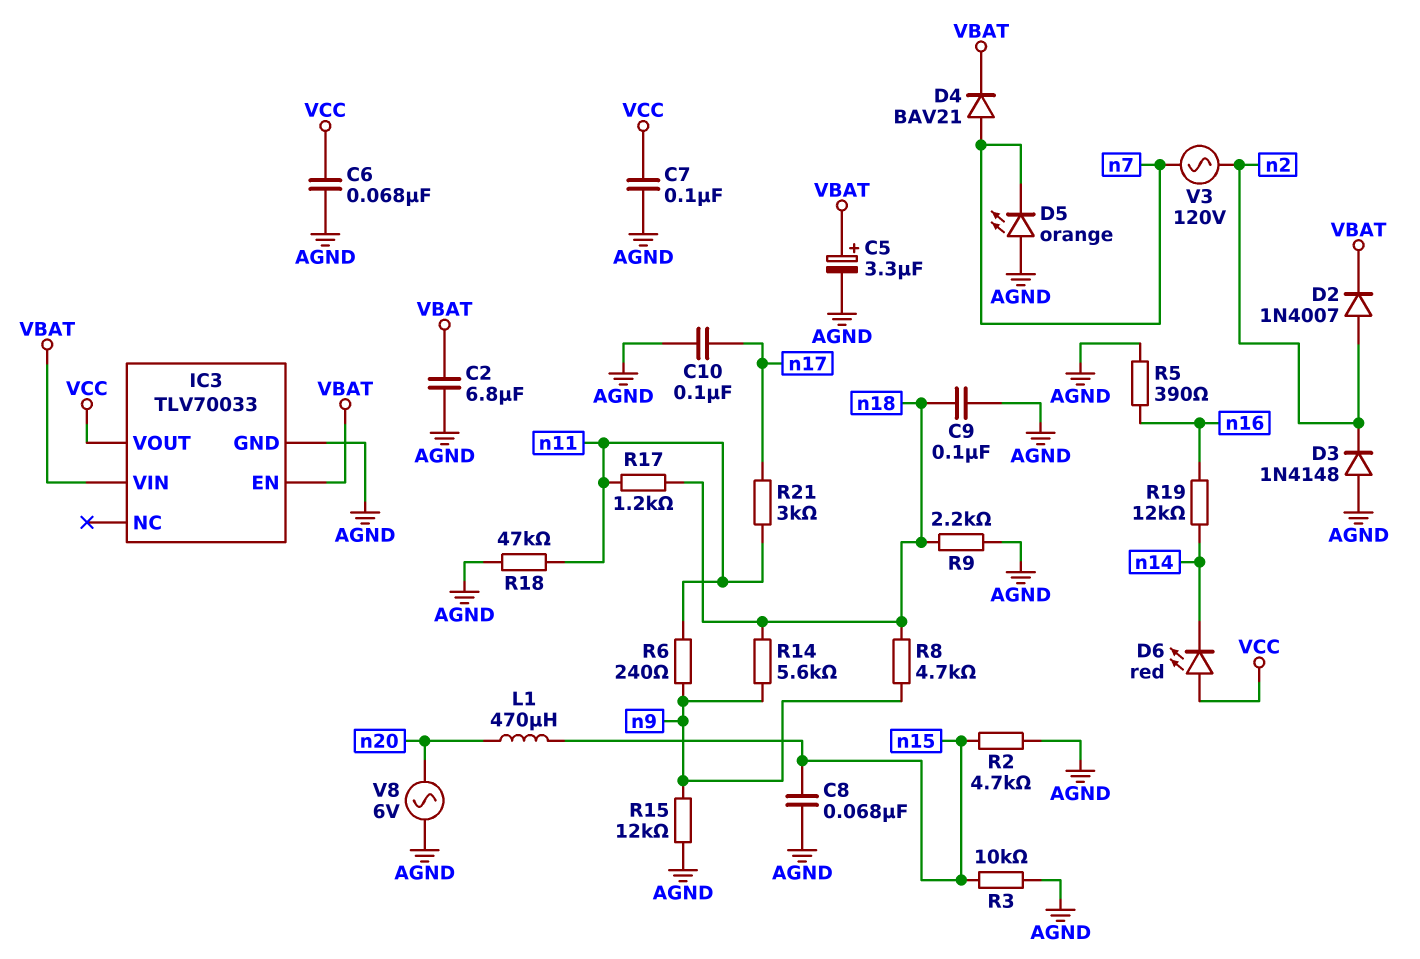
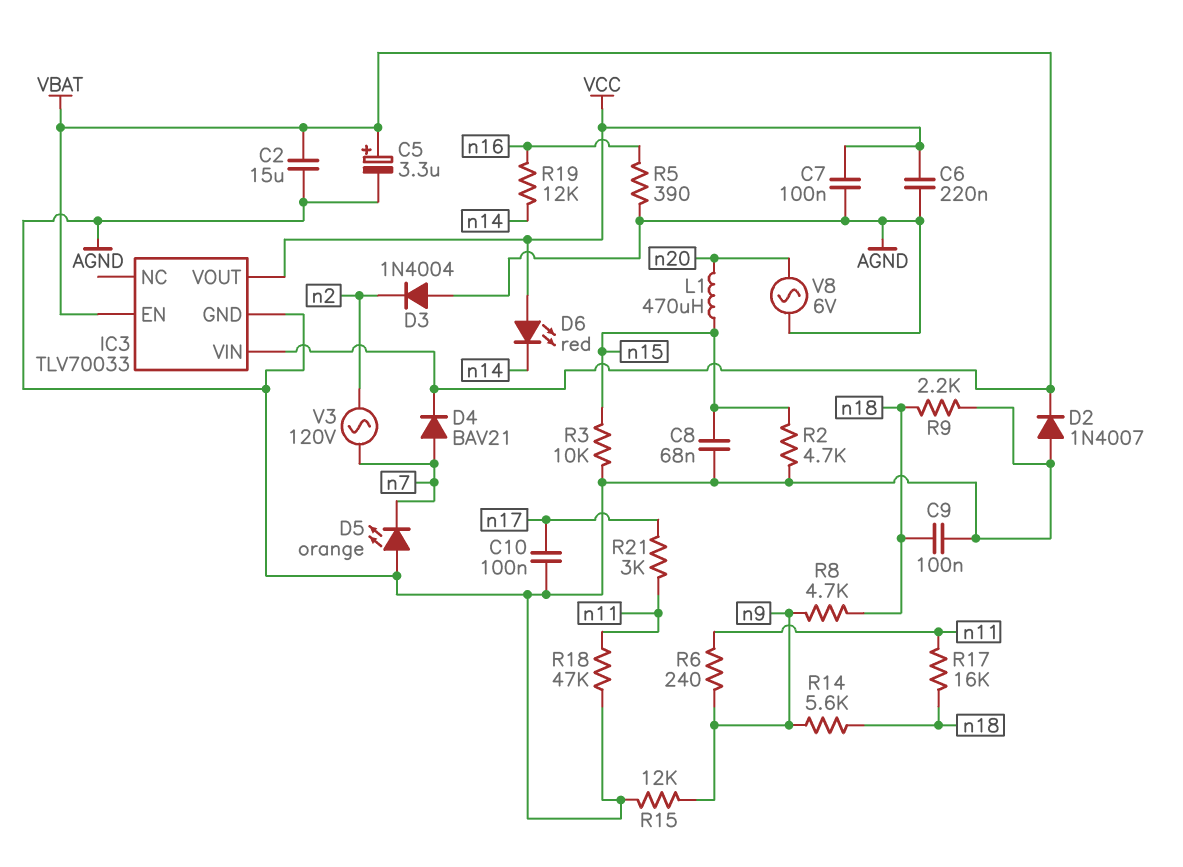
C2: 6.8uF (AGND, VBAT) -> 15uF (AGND, VBAT)
C6: 68nF (AGND, VCC) -> 220nF (AGND, VCC)
D2: diode 1N4007 (A n2, K VBAT) -> diode 1N4007 (A AGND, K VBAT)
D3: diode 1N4148 (A AGND, K n2) -> diode 1N4004 (A AGND, K n2)
R17: 1.2k (n11, n18) -> 16k (n11, n18)

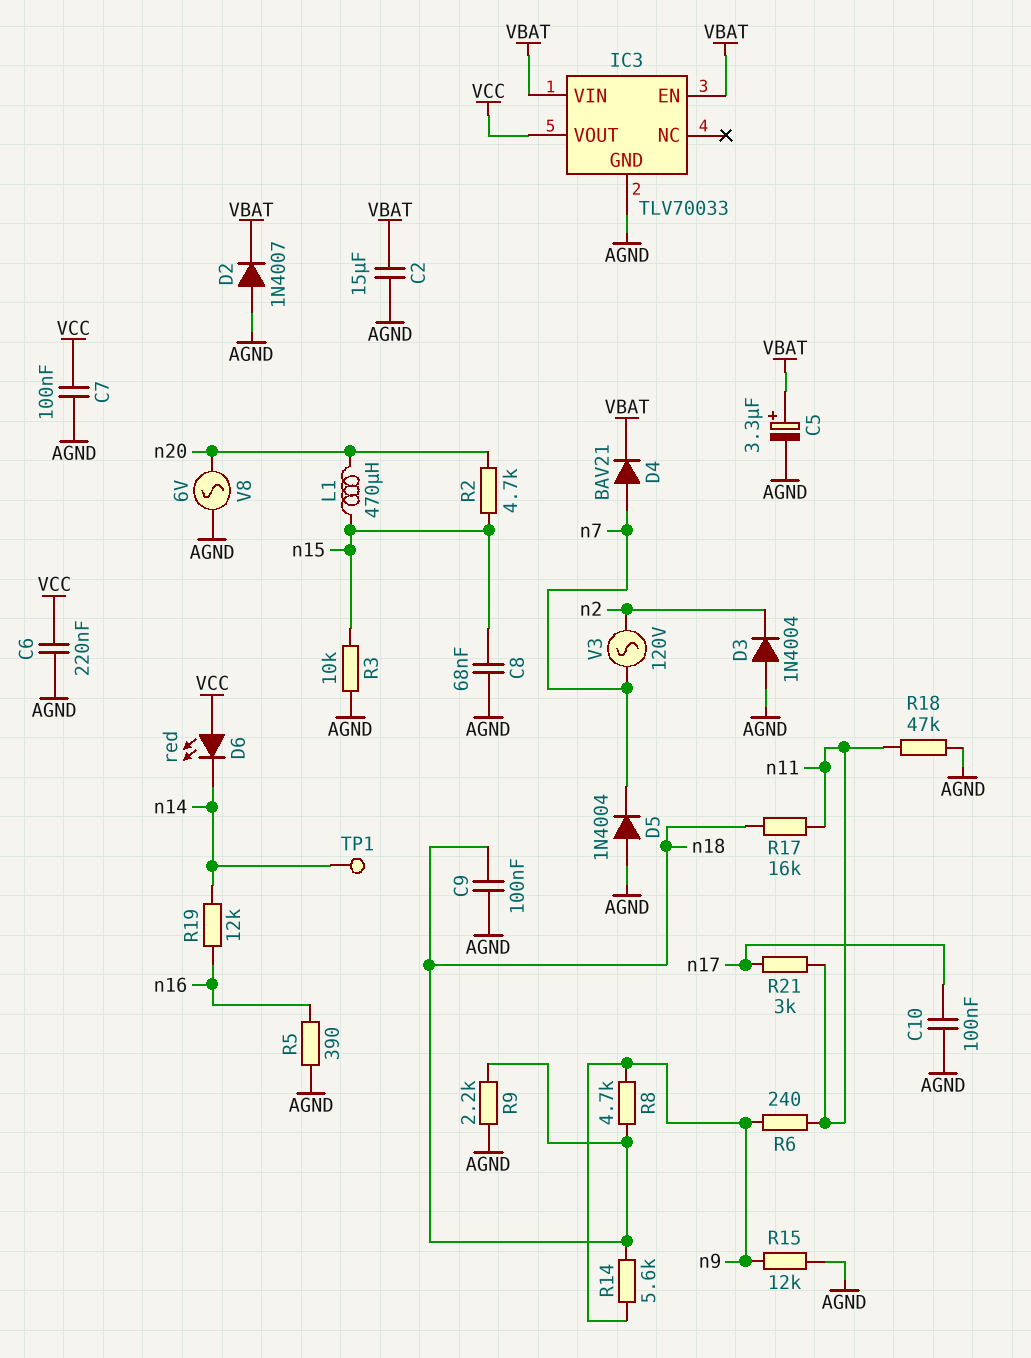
D5: LED orange (A AGND, K n7) -> diode 1N4004 (A AGND, K n7)
R2: 4.7k (AGND, n15) -> 4.7k (n15, n20)
TP1: none -> test point (n14)

